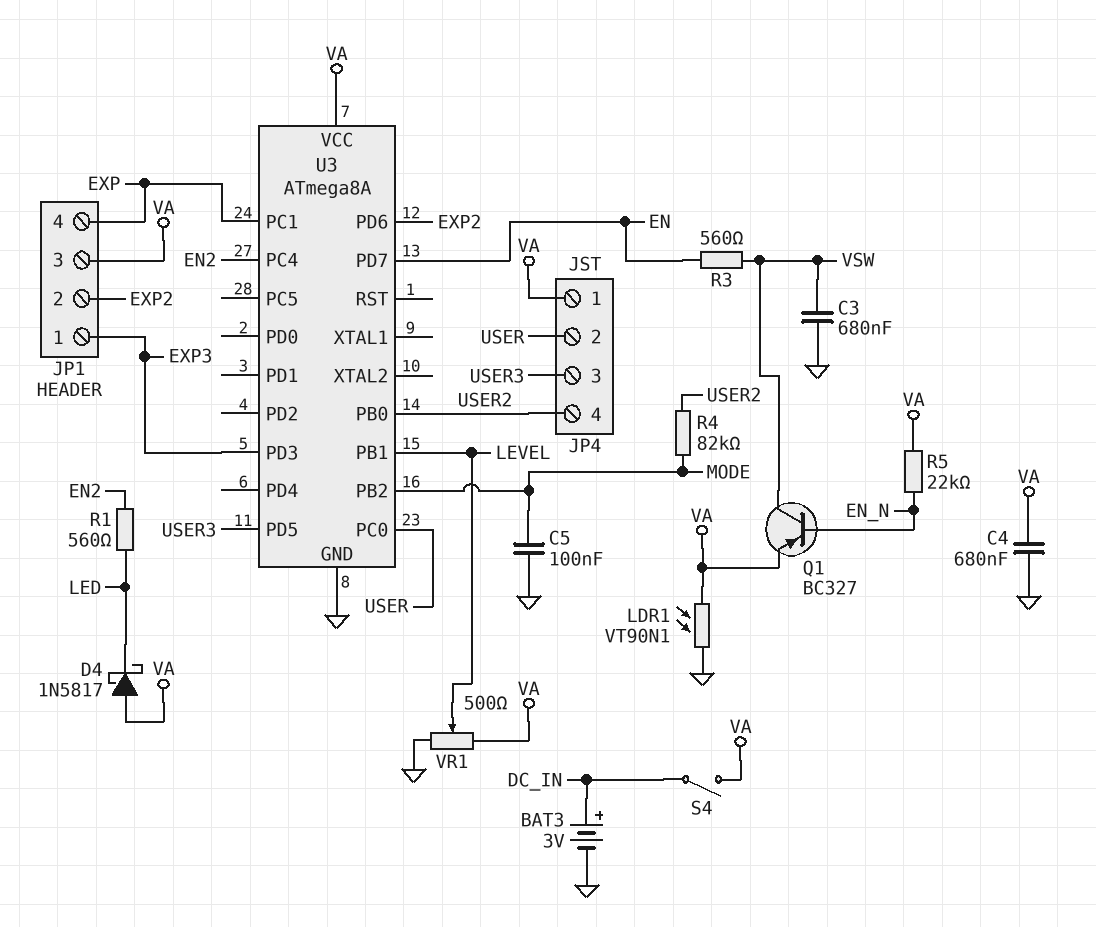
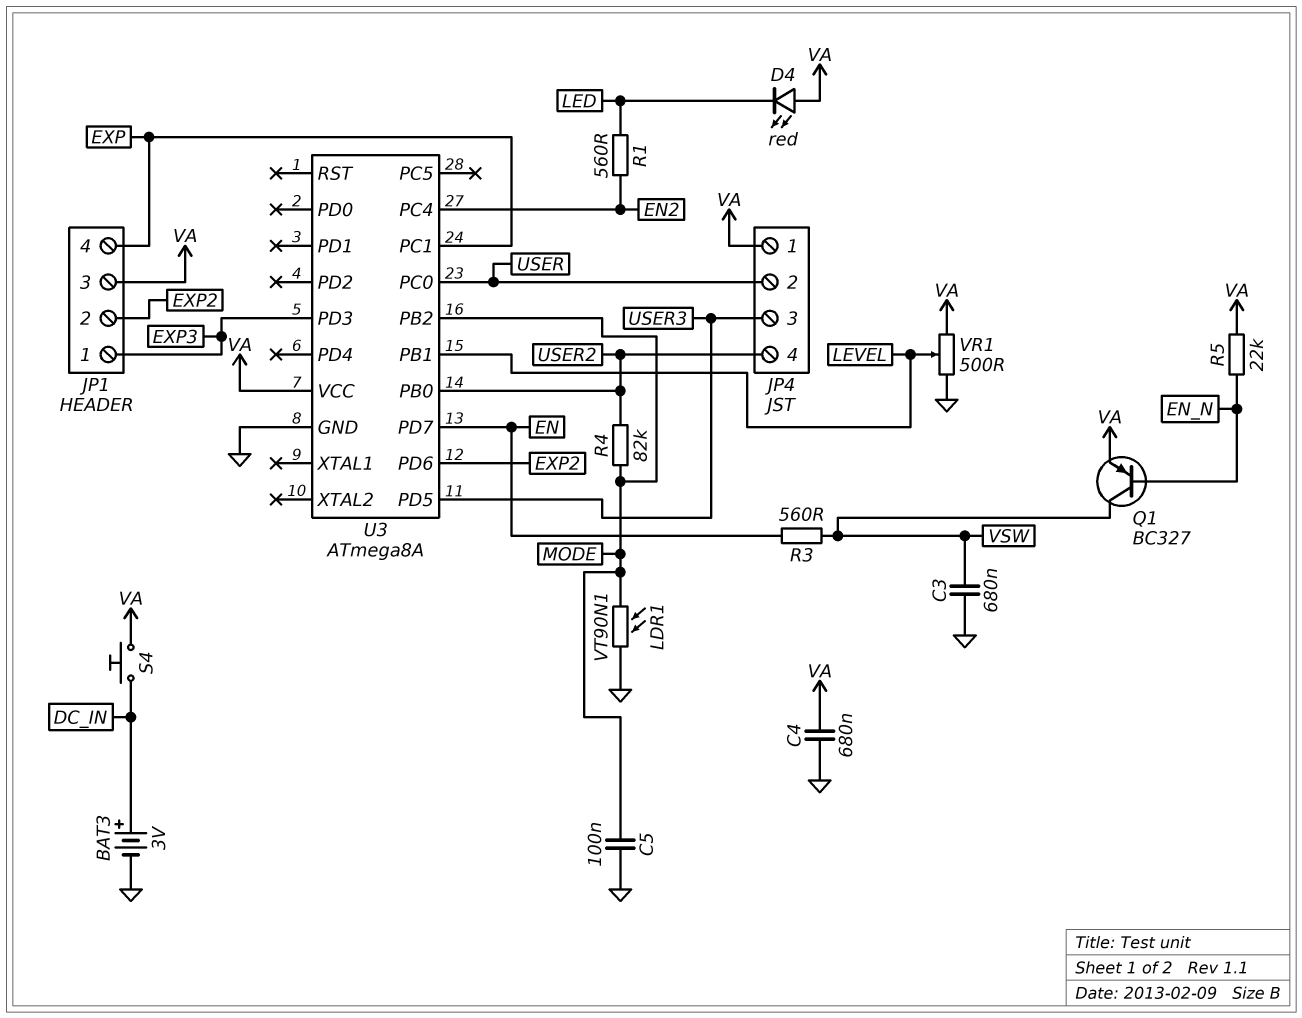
D4: schottky 1N5817 (A VA, K LED) -> LED red (A VA, K LED)
LDR1: VT90N1 (GND, VA) -> VT90N1 (GND, MODE)
S4: switch (DC_IN, VA) -> button (DC_IN, VA)

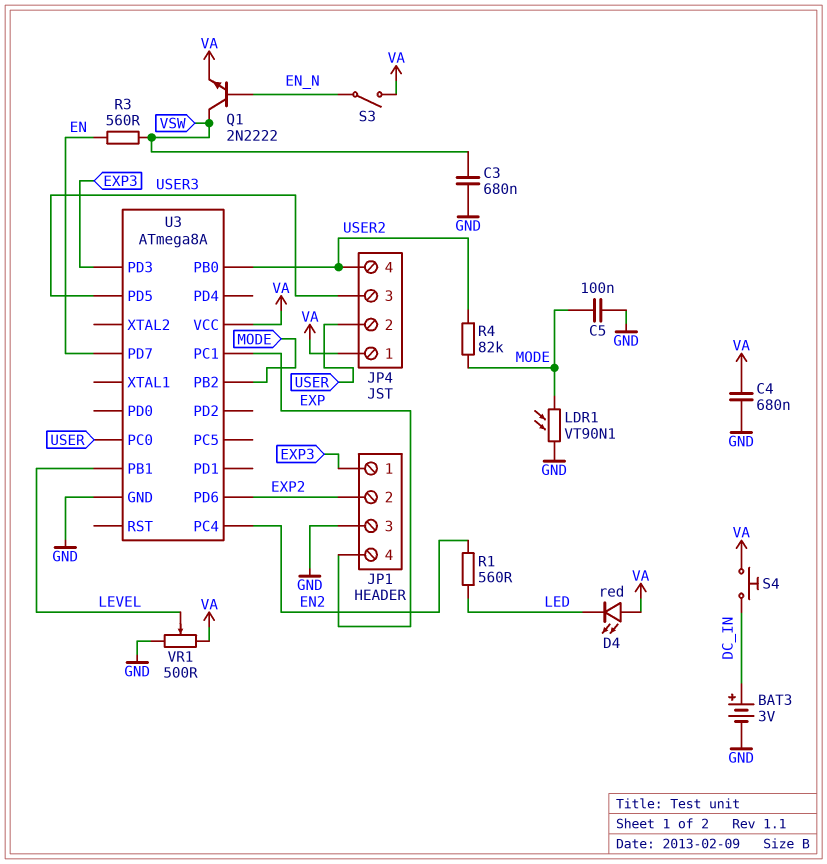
JP1 pin 3: VA -> GND
Q1: PNP BC327 (B EN_N, C VSW, E VA) -> NPN 2N2222 (B EN_N, C VSW, E VA)
R5: 22k (EN_N, VA) -> none
S3: none -> switch (EN_N, VA)

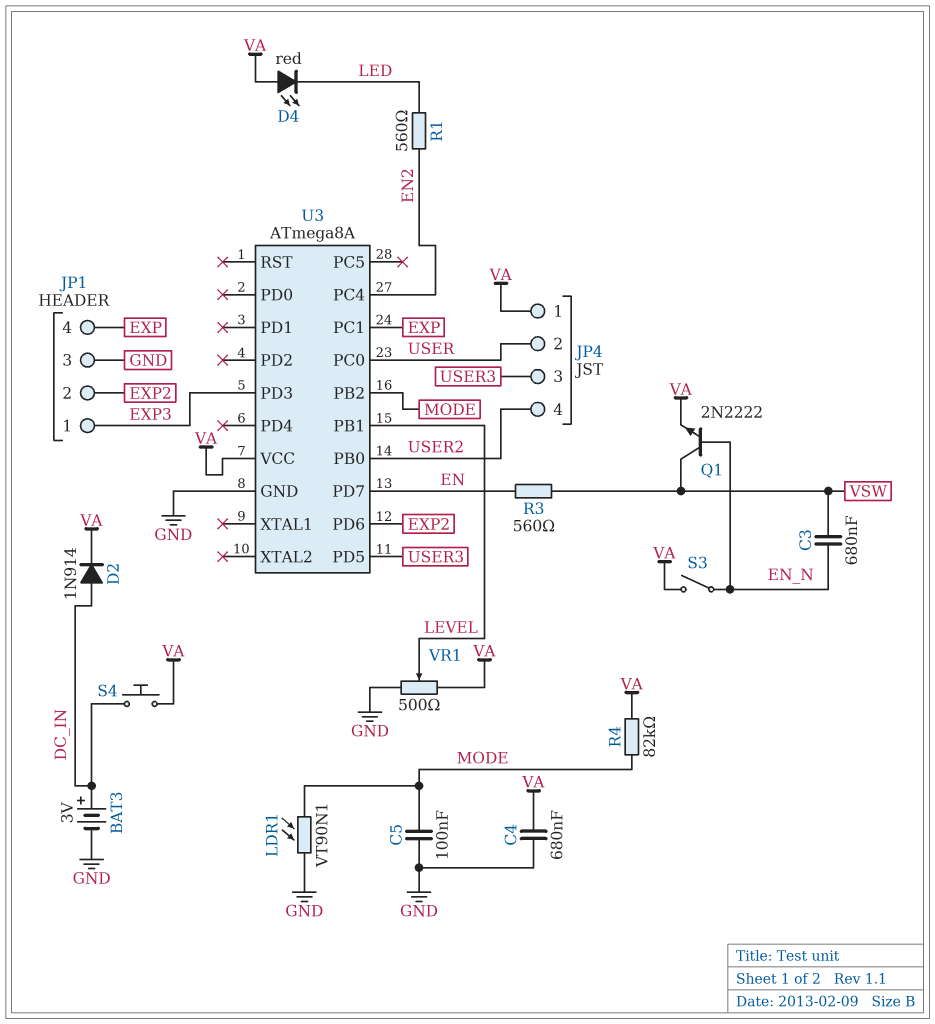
C3: 680nF (GND, VSW) -> 680nF (EN_N, VSW)
D2: none -> diode 1N914 (A DC_IN, K VA)
R4: 82k (MODE, USER2) -> 82k (MODE, VA)

